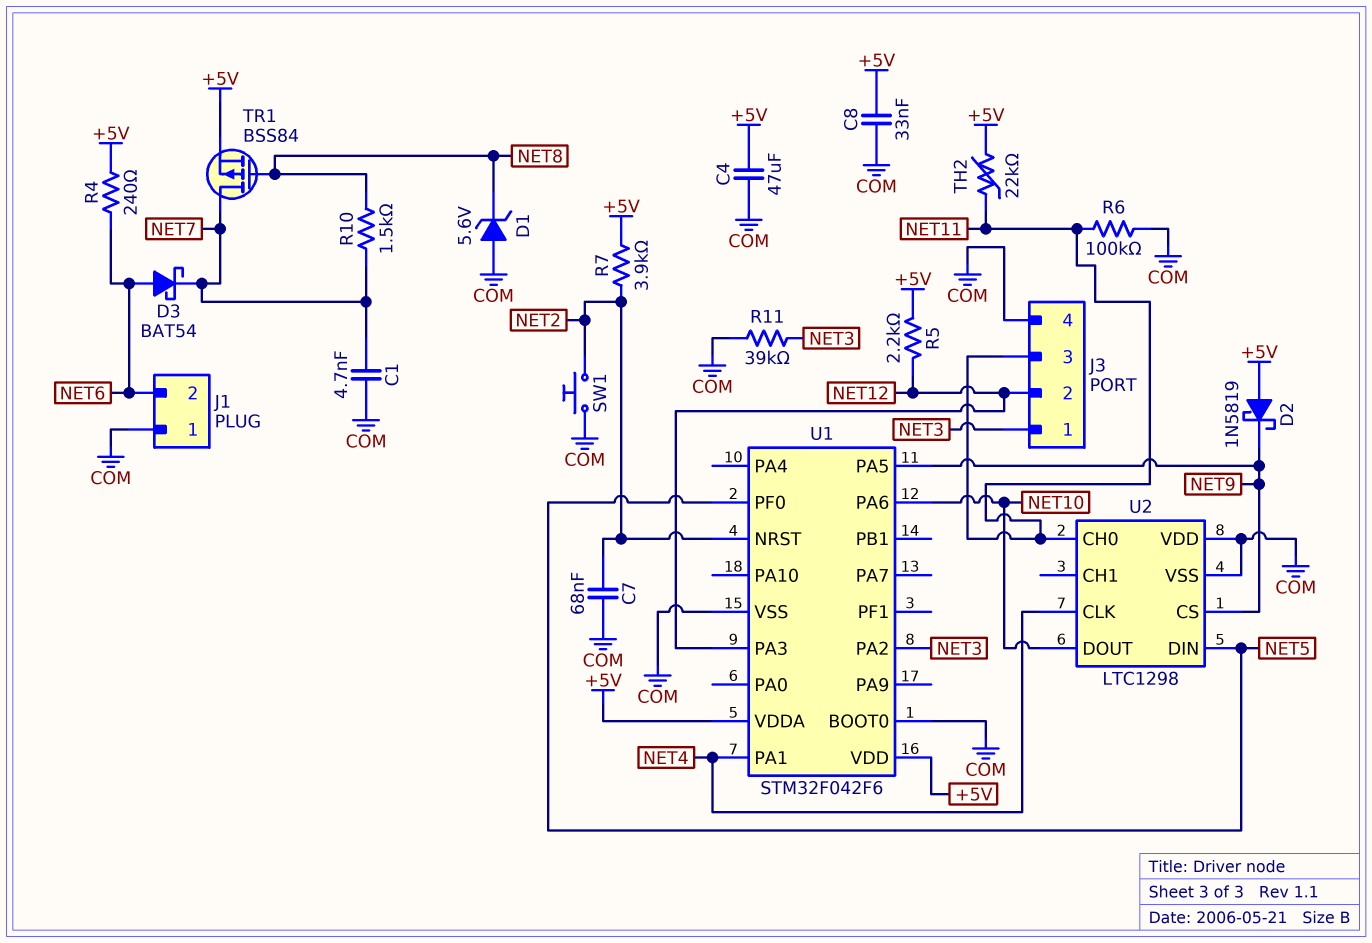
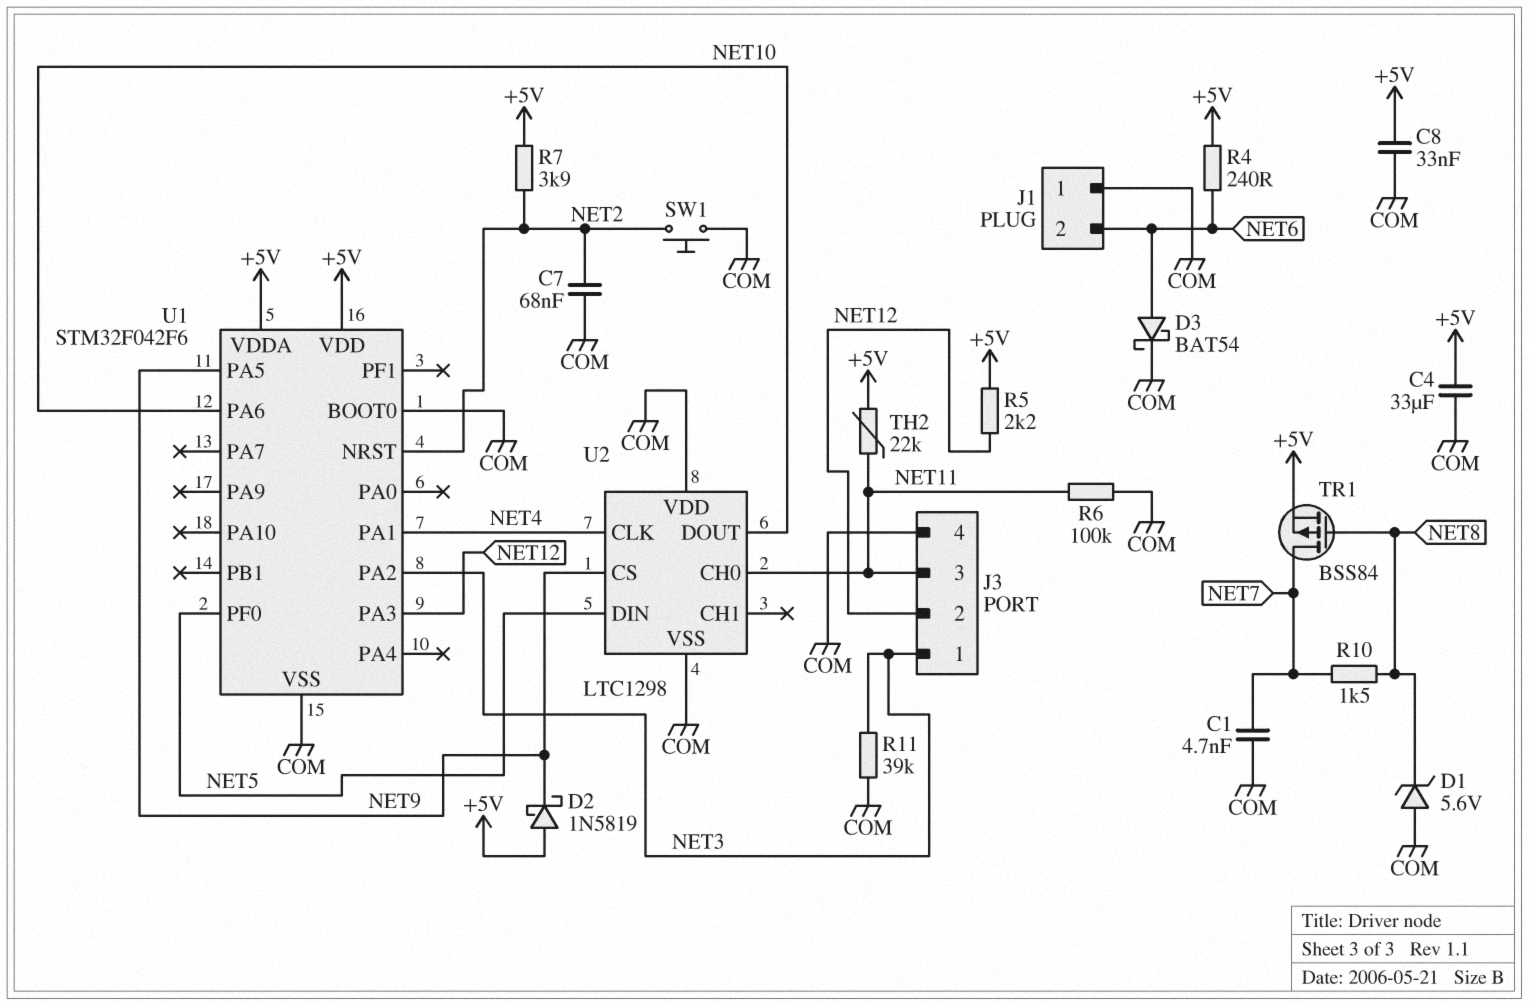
C4: 47uF (+5V, COM) -> 33uF (+5V, COM)
D3: schottky BAT54 (A NET6, K NET7) -> schottky BAT54 (A NET6, K COM)

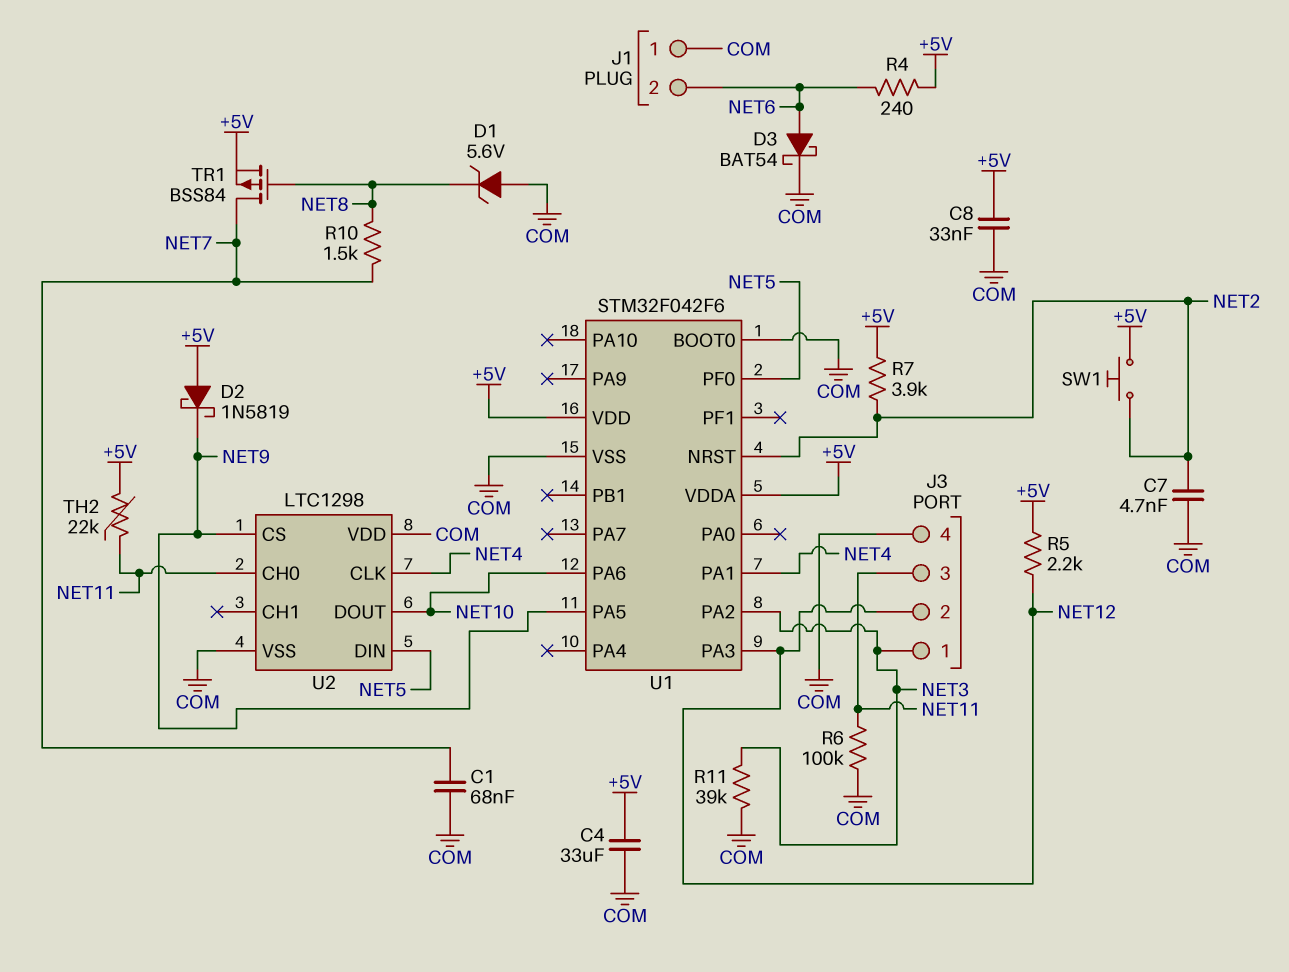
C1: 4.7nF (COM, NET7) -> 68nF (COM, NET7)
C7: 68nF (COM, NET2) -> 4.7nF (COM, NET2)
SW1: button (COM, NET2) -> button (+5V, NET2)

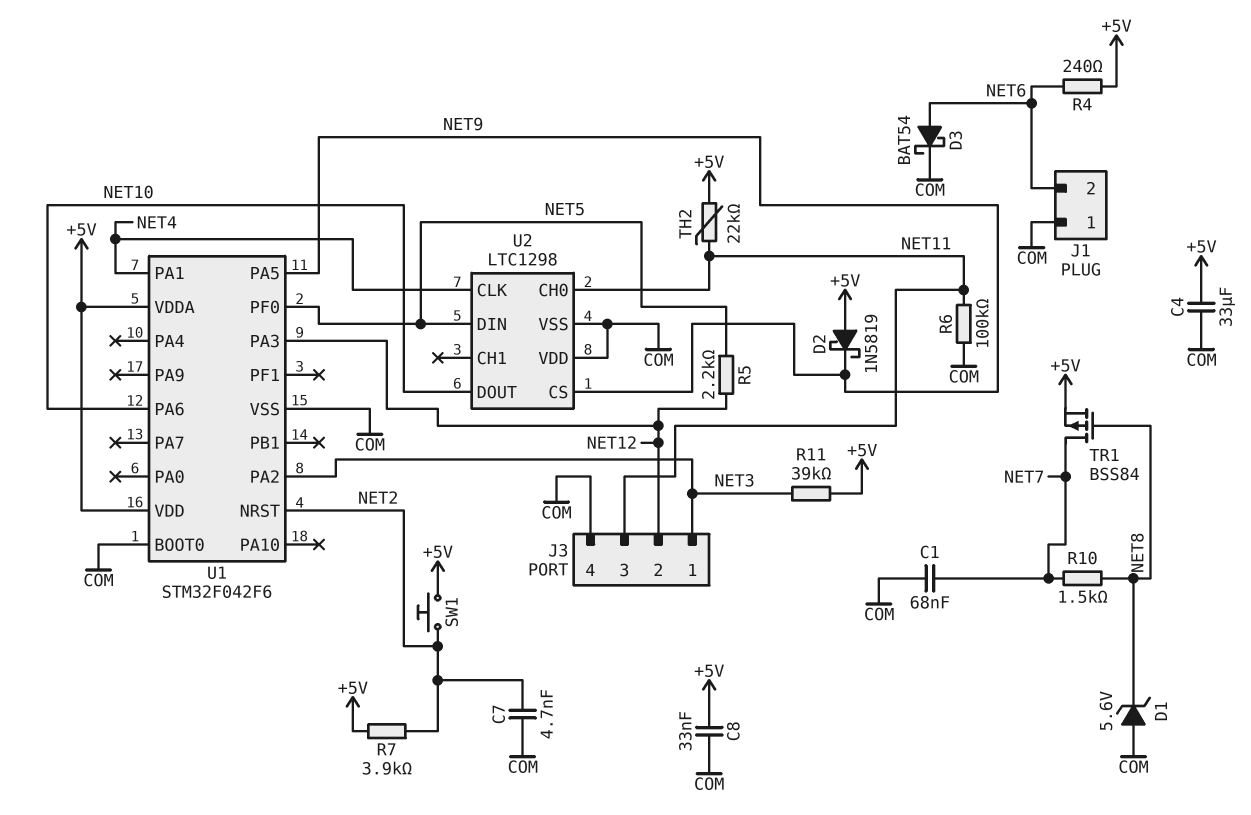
R5: 2.2k (+5V, NET12) -> 2.2k (NET5, NET12)
R11: 39k (COM, NET3) -> 39k (+5V, NET3)

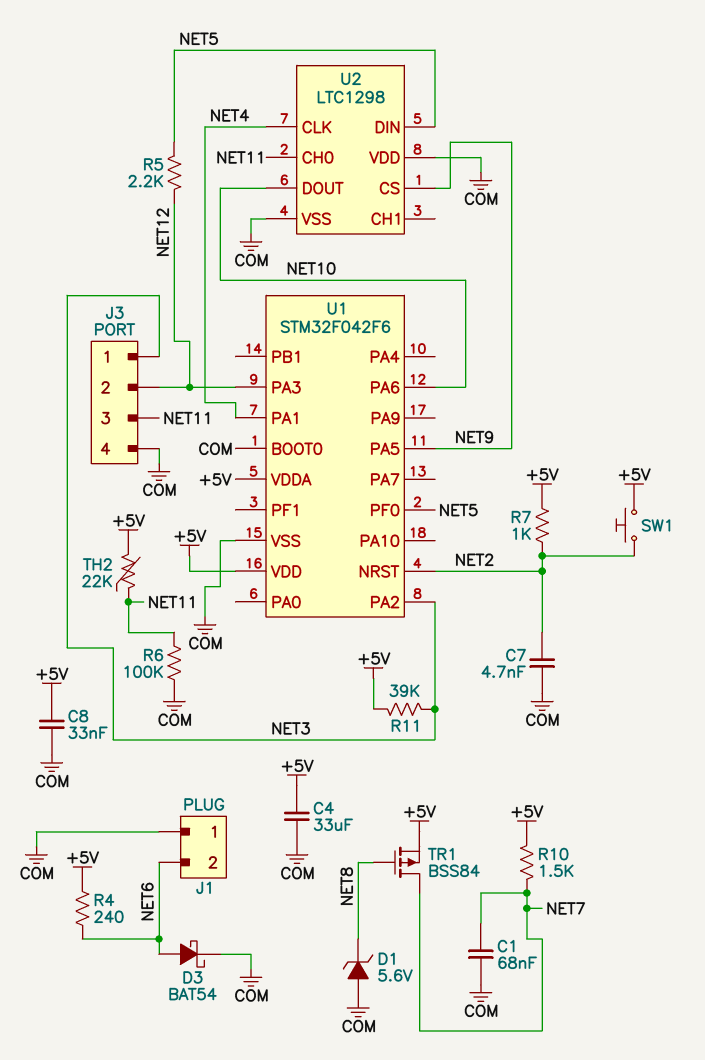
D2: schottky 1N5819 (A +5V, K NET9) -> none
R7: 3.9k (+5V, NET2) -> 1k (+5V, NET2)
R10: 1.5k (NET7, NET8) -> 1.5k (+5V, NET7)

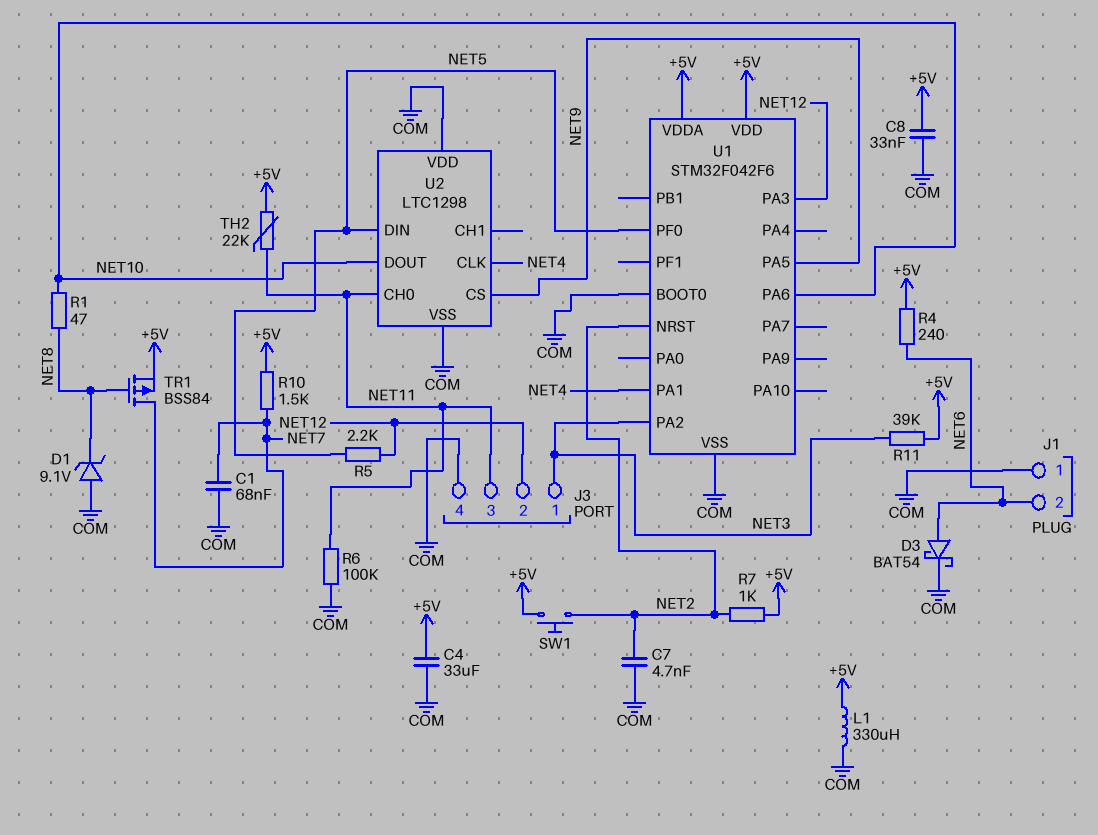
D1: zener 5.6V (A COM, K NET8) -> zener 9.1V (A COM, K NET8)
L1: none -> 330uH (+5V, COM)
R1: none -> 47 (NET8, NET10)

